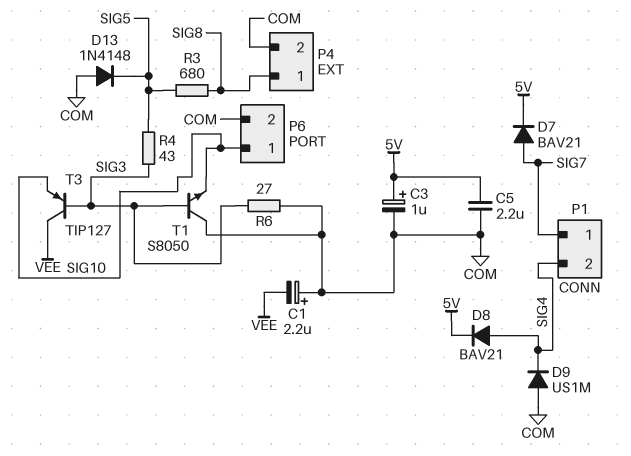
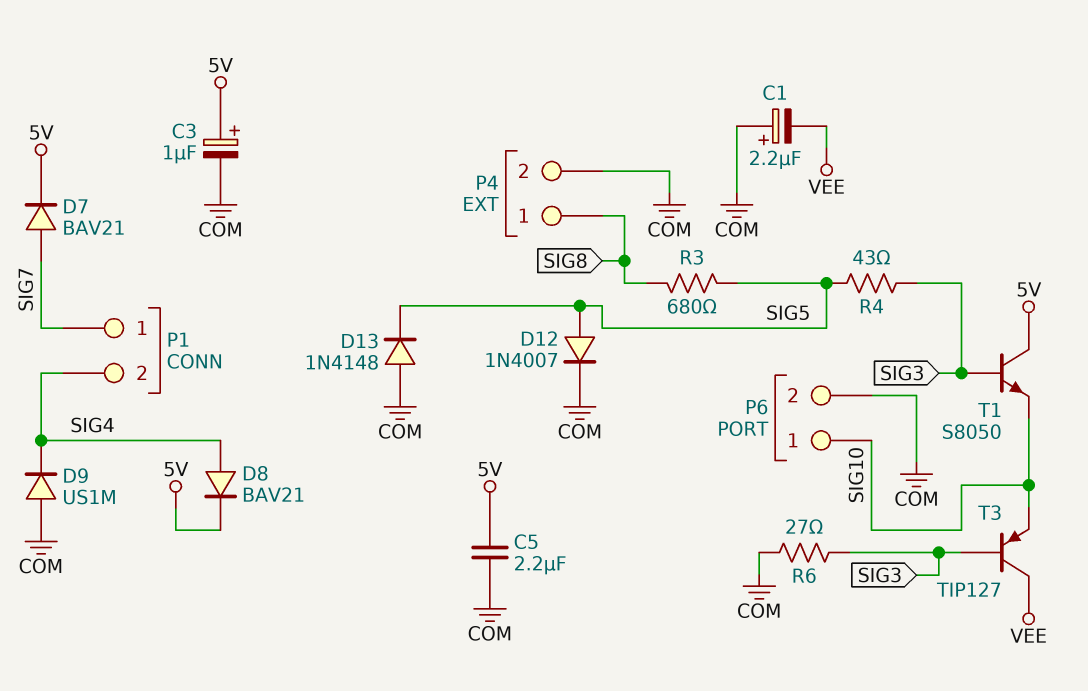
D12: none -> diode 1N4007 (A SIG5, K COM)
T1: NPN S8050 (B SIG3, C COM, E SIG10) -> NPN S8050 (B SIG3, C 5V, E SIG10)

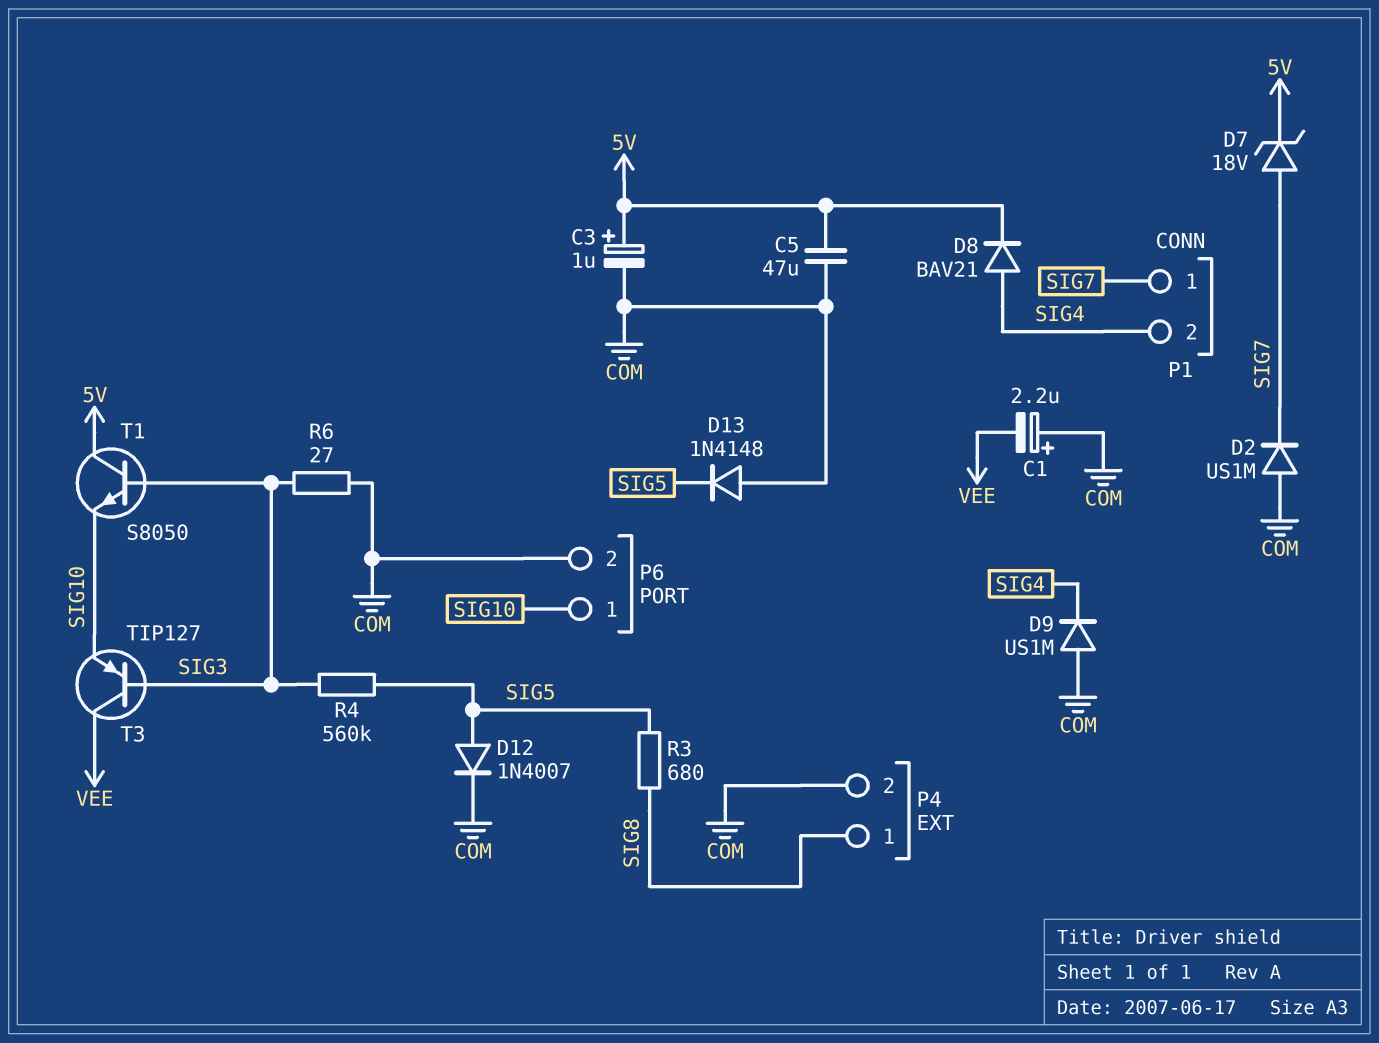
C5: 2.2uF (5V, COM) -> 47uF (5V, COM)
D2: none -> diode US1M (A COM, K SIG7)
D7: diode BAV21 (A SIG7, K 5V) -> zener 18V (A SIG7, K 5V)
R4: 43 (SIG3, SIG5) -> 560k (SIG3, SIG5)

